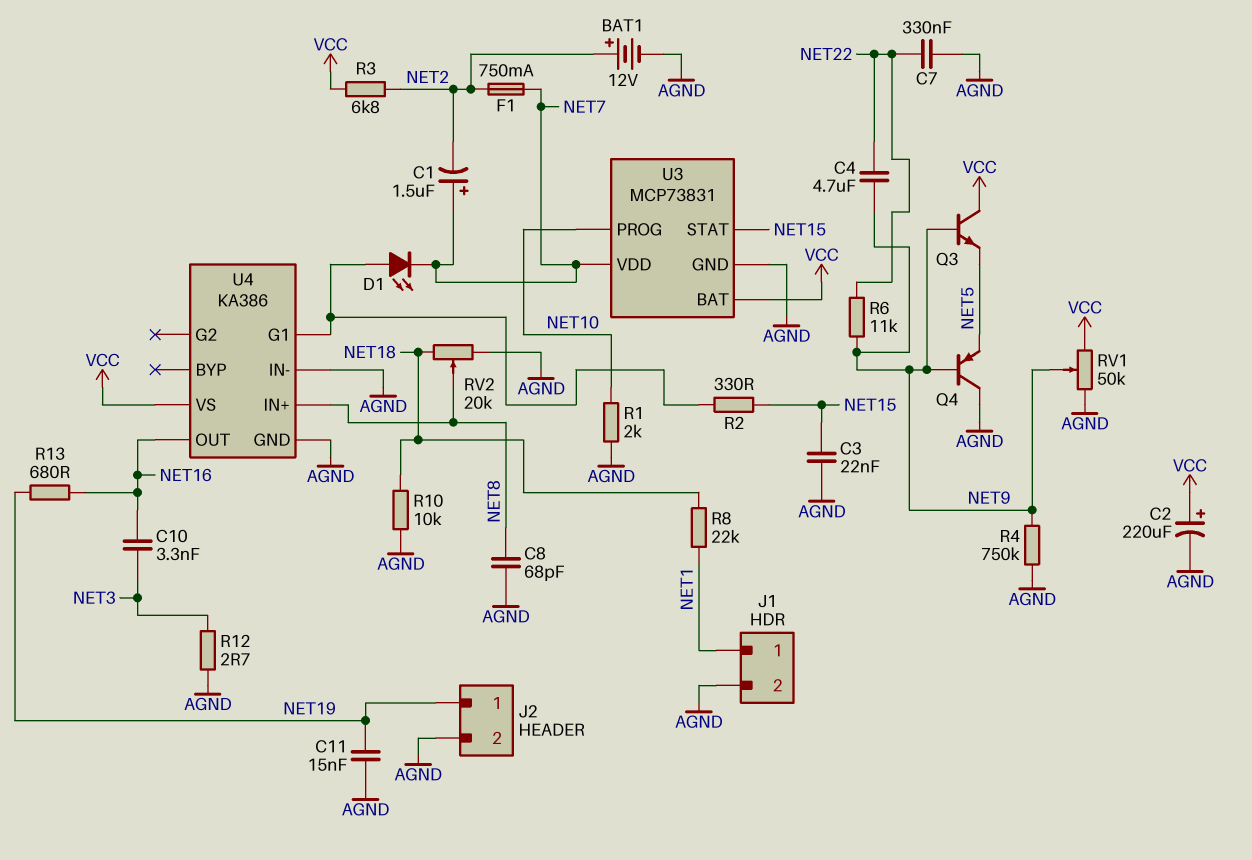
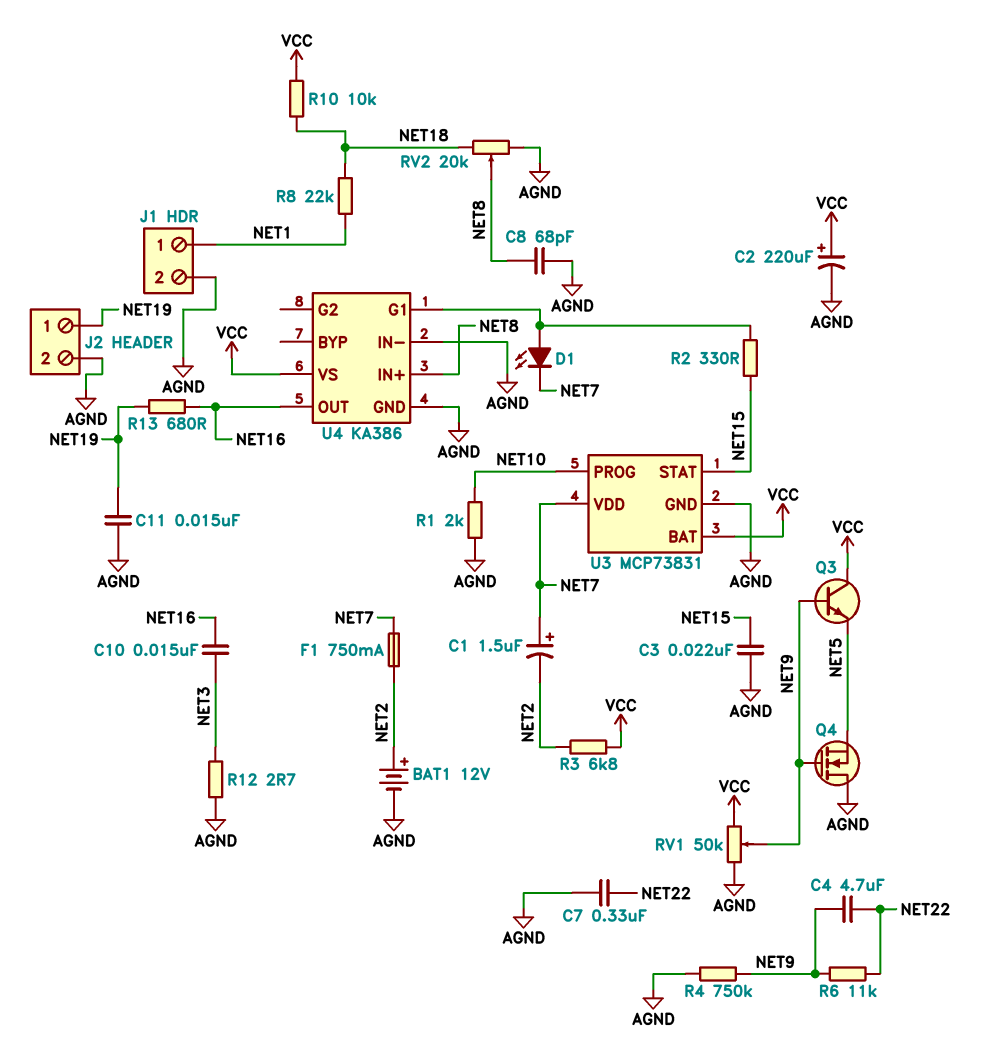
C10: 3.3nF (NET3, NET16) -> 15nF (NET3, NET16)
Q4: PNP (B NET9, C AGND, E NET5) -> NMOS (G NET9, D AGND, S NET5)
R10: 10k (AGND, NET18) -> 10k (NET18, VCC)

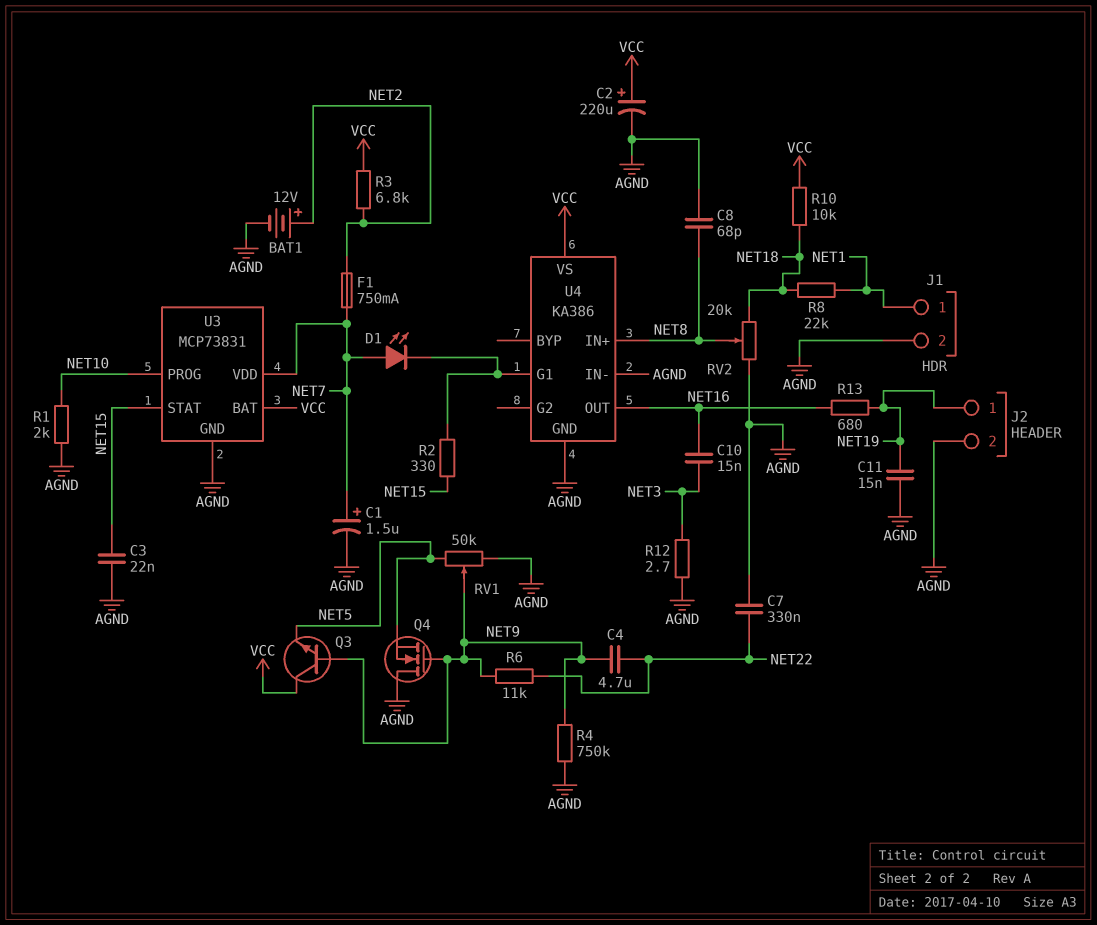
C1: 1.5uF (plus NET7, minus NET2) -> 1.5uF (plus NET7, minus AGND)
D1: LED (A U4/G1, K NET7) -> LED (A NET7, K U4/G1)
RV1: 50k (AGND, VCC, wiper NET9) -> 50k (AGND, NET5, wiper NET9)

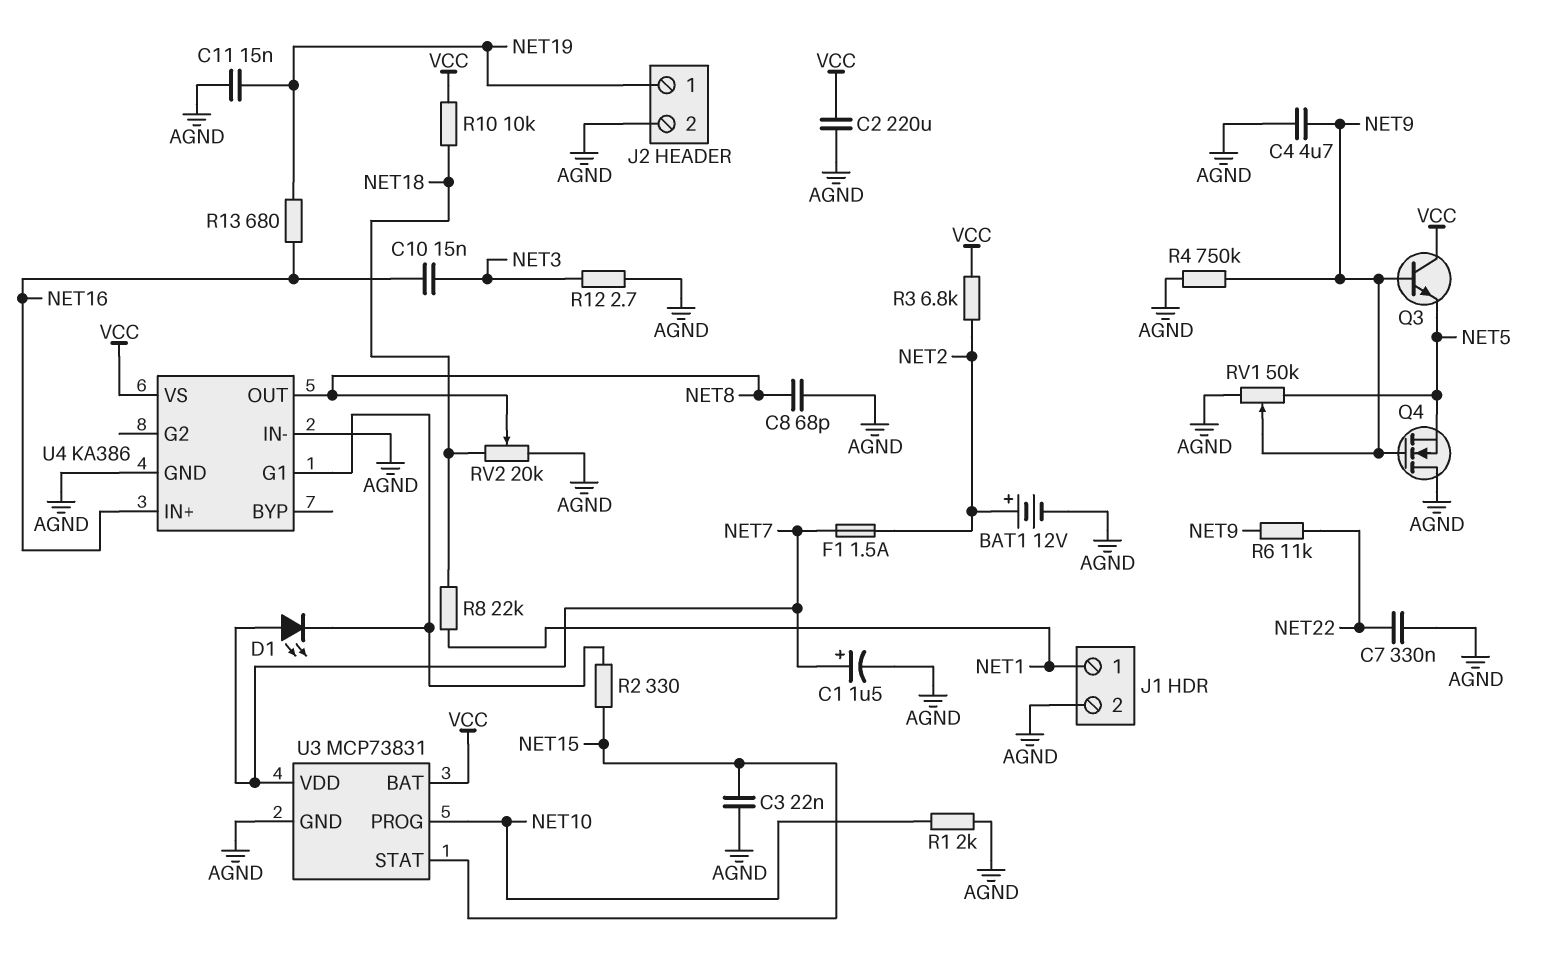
C2: 220uF (plus VCC, minus AGND) -> 220uF (AGND, VCC)
C4: 4.7uF (NET9, NET22) -> 4.7uF (AGND, NET9)
F1: 750mA (NET2, NET7) -> 1.5A (NET2, NET7)
U4 pin IN+: NET8 -> NET16
U4 pin OUT: NET16 -> NET8

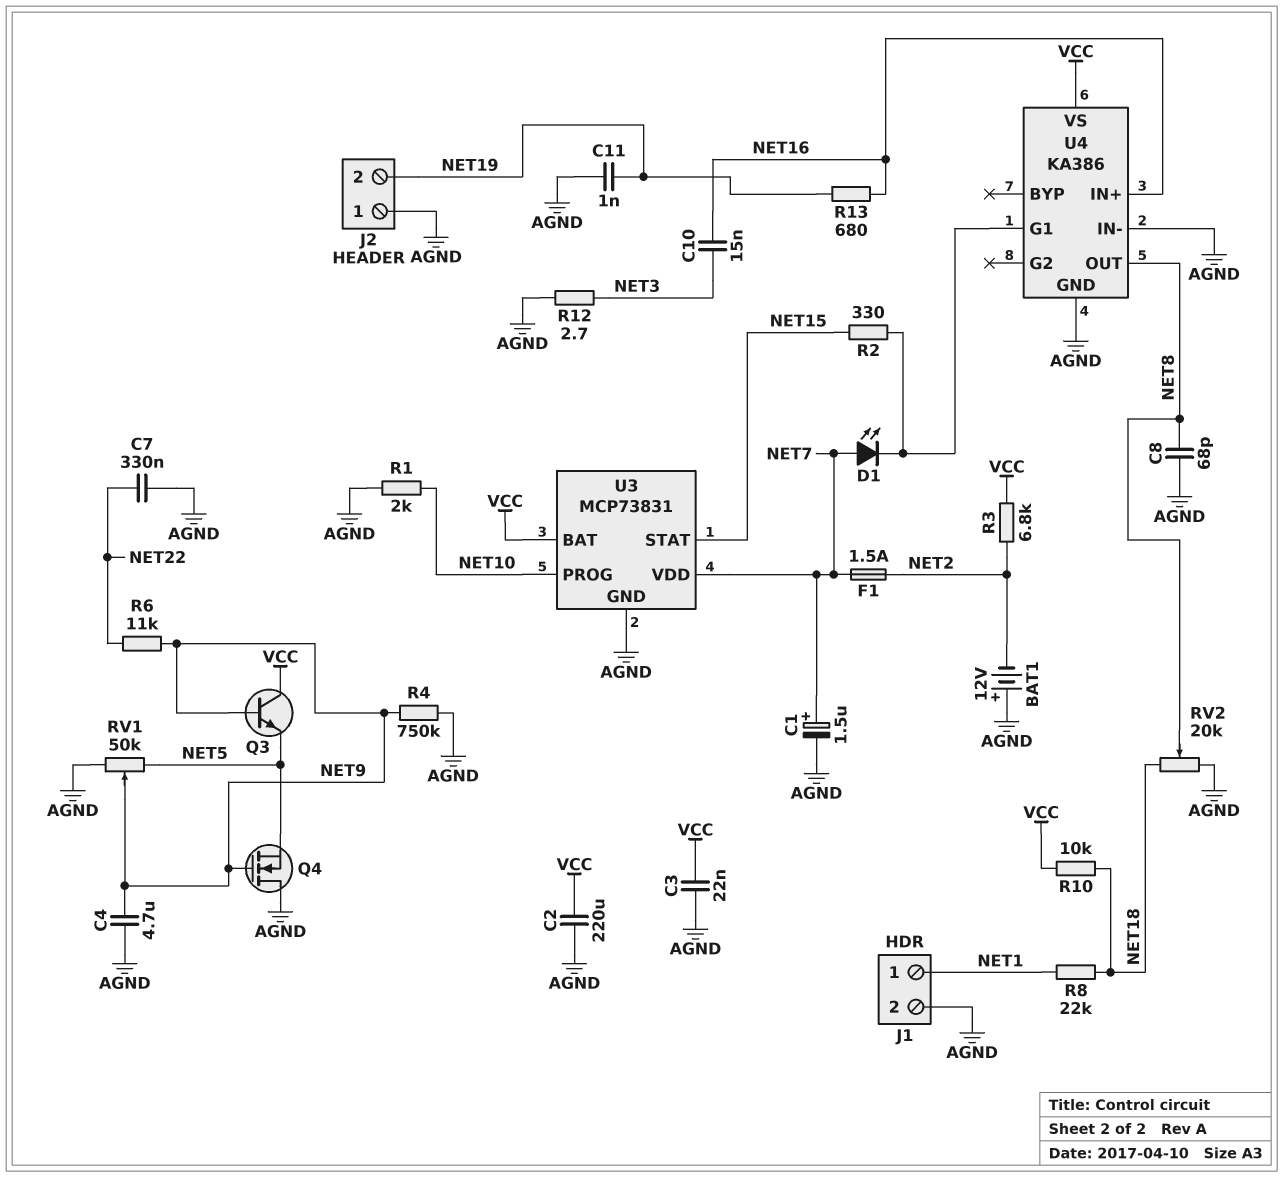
BAT1: 12V (plus NET2, minus AGND) -> 12V (plus AGND, minus NET2)
C3: 22nF (AGND, NET15) -> 22nF (AGND, VCC)
C11: 15nF (AGND, NET19) -> 1nF (AGND, NET19)
J2 pin 1: NET19 -> AGND
J2 pin 2: AGND -> NET19

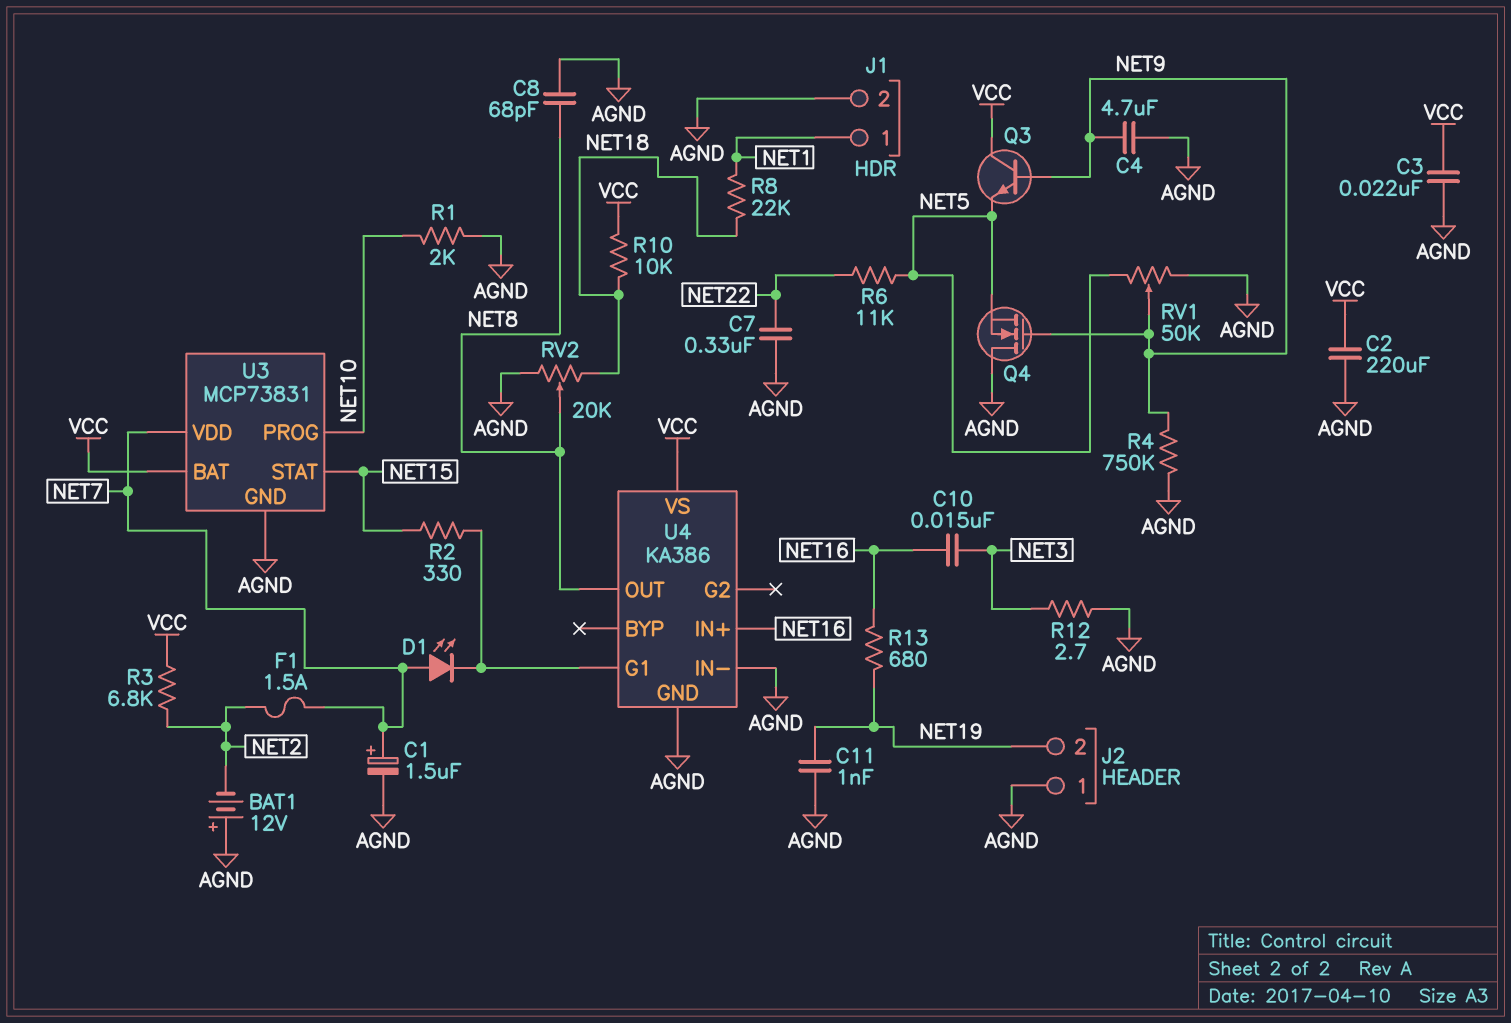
R6: 11k (NET9, NET22) -> 11k (NET5, NET22)

